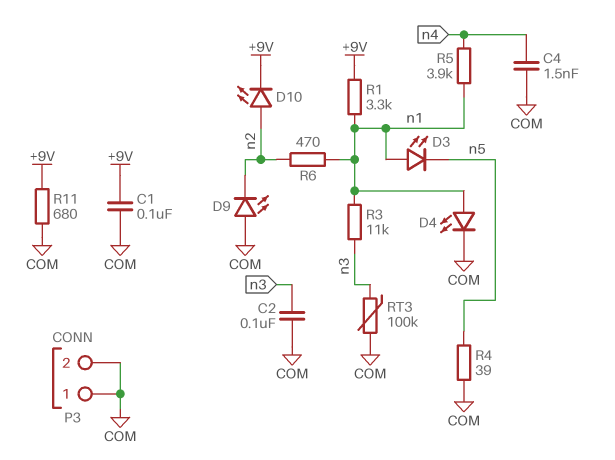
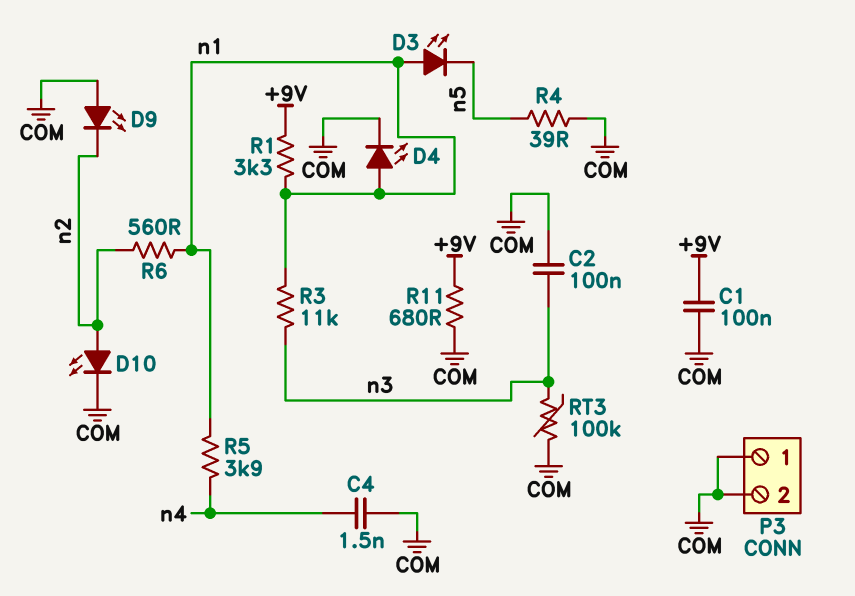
D10: LED (A n2, K +9V) -> LED (A n2, K COM)
R6: 470 (n1, n2) -> 560 (n1, n2)

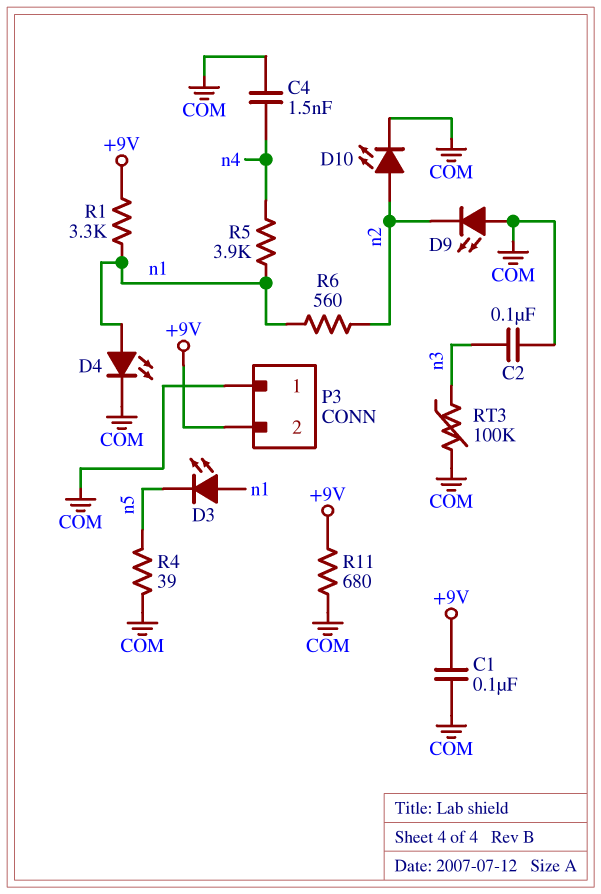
P3 pin 2: COM -> +9V
R3: 11k (n1, n3) -> none

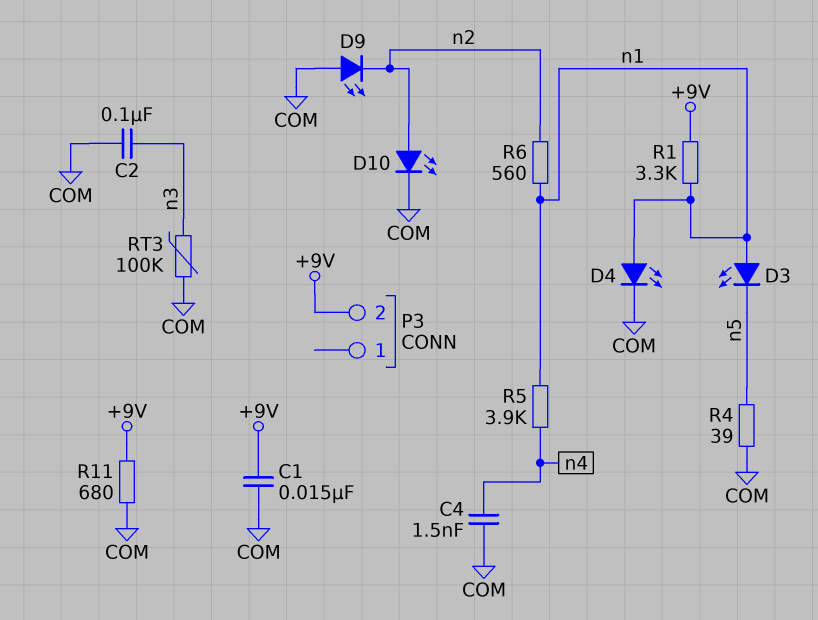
C1: 100nF (+9V, COM) -> 15nF (+9V, COM)
P3 pin 1: COM -> none

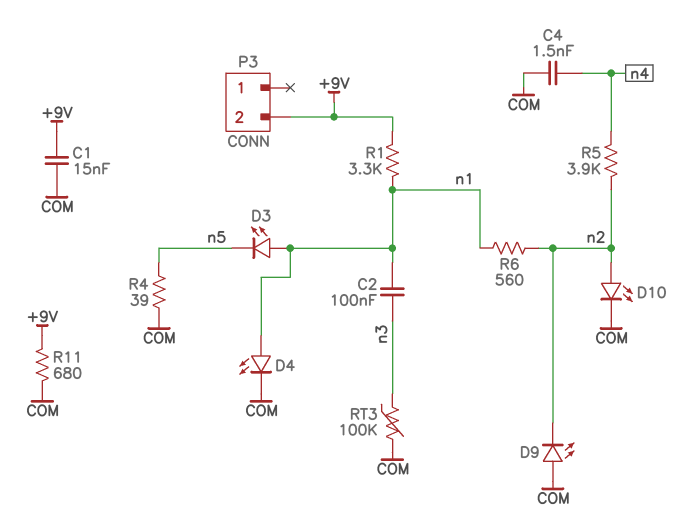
C2: 100nF (COM, n3) -> 100nF (n1, n3)
R5: 3.9k (n1, n4) -> 3.9k (n2, n4)

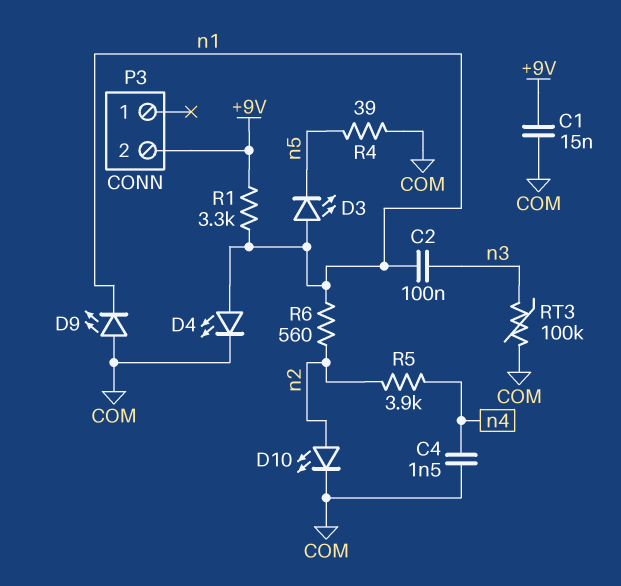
D9: LED (A COM, K n2) -> LED (A COM, K n1)
R11: 680 (+9V, COM) -> none

